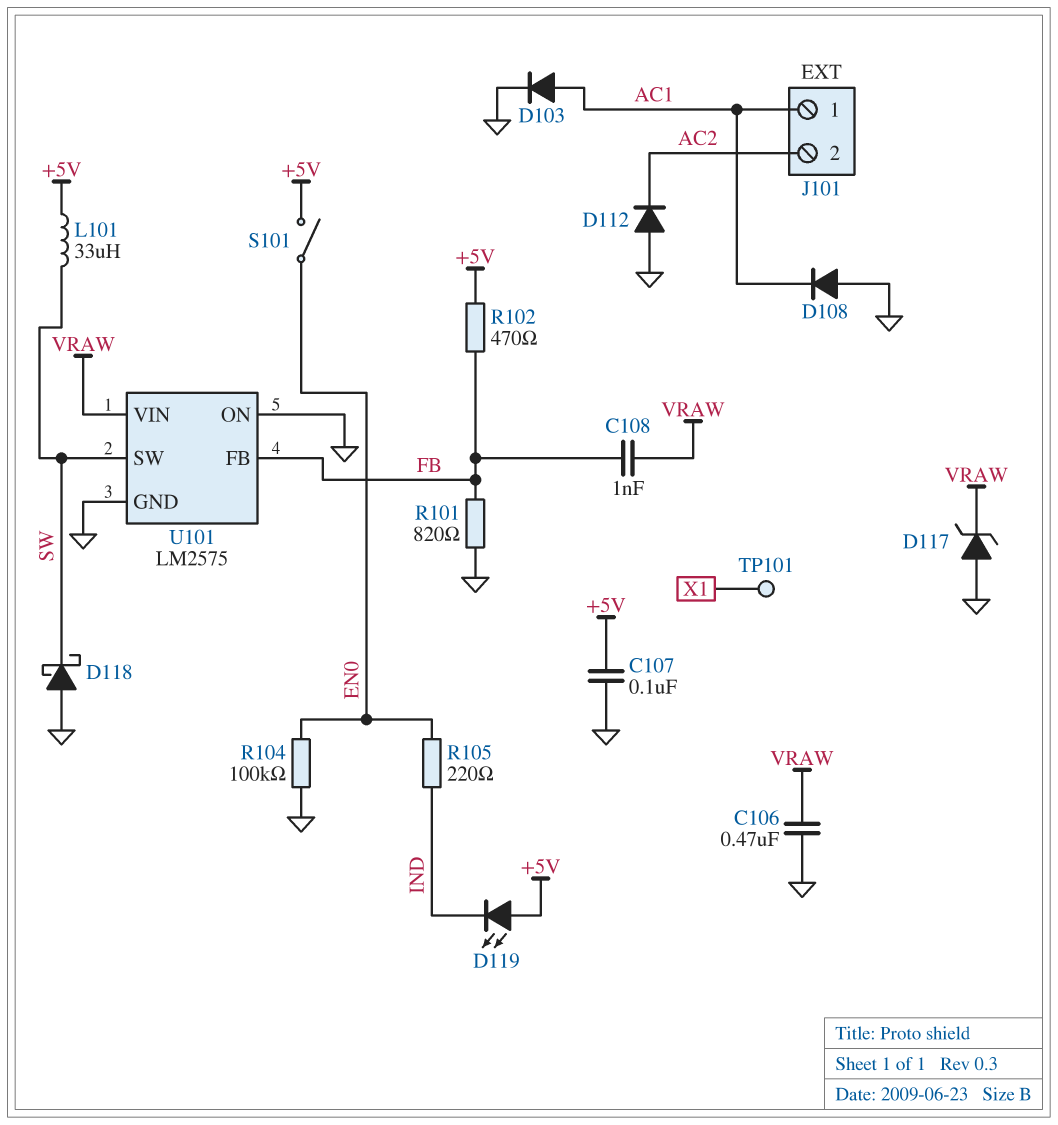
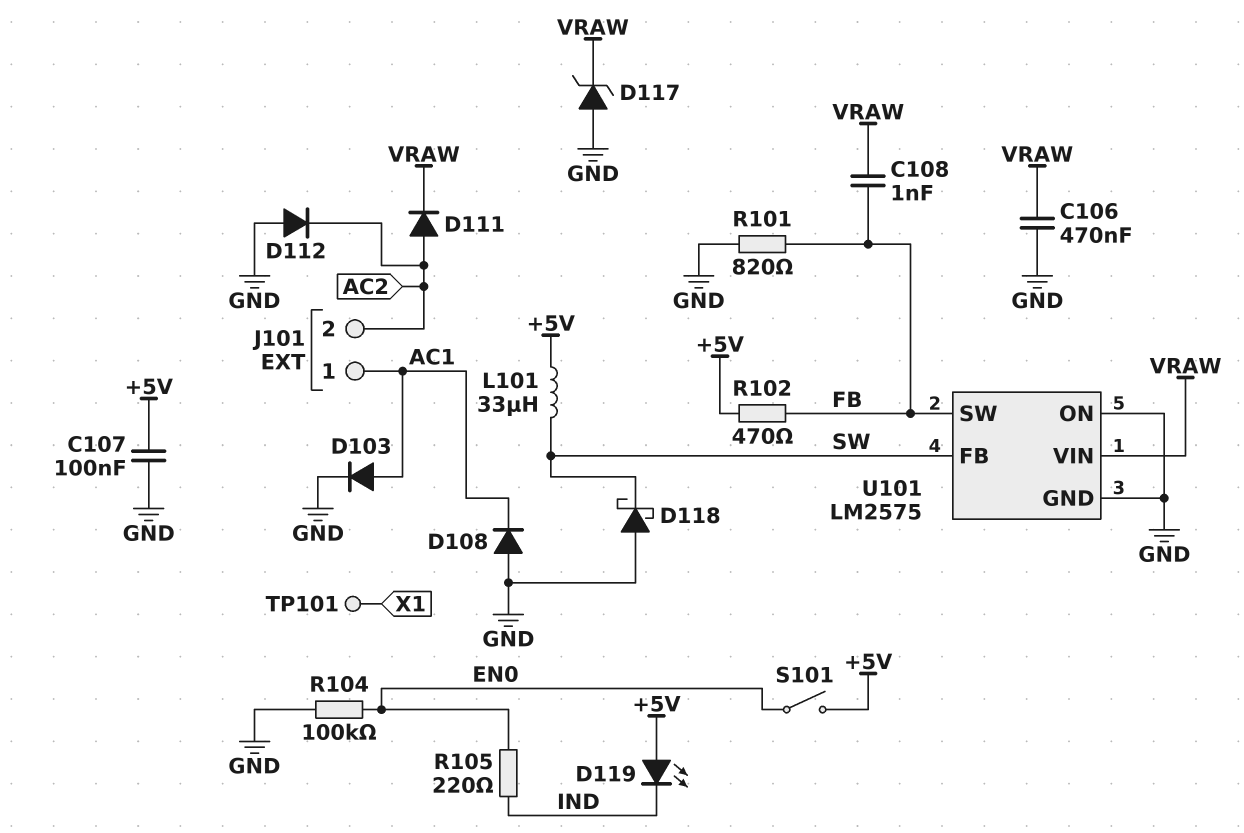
D111: none -> diode (A AC2, K VRAW)
U101 pin FB: FB -> SW
U101 pin SW: SW -> FB

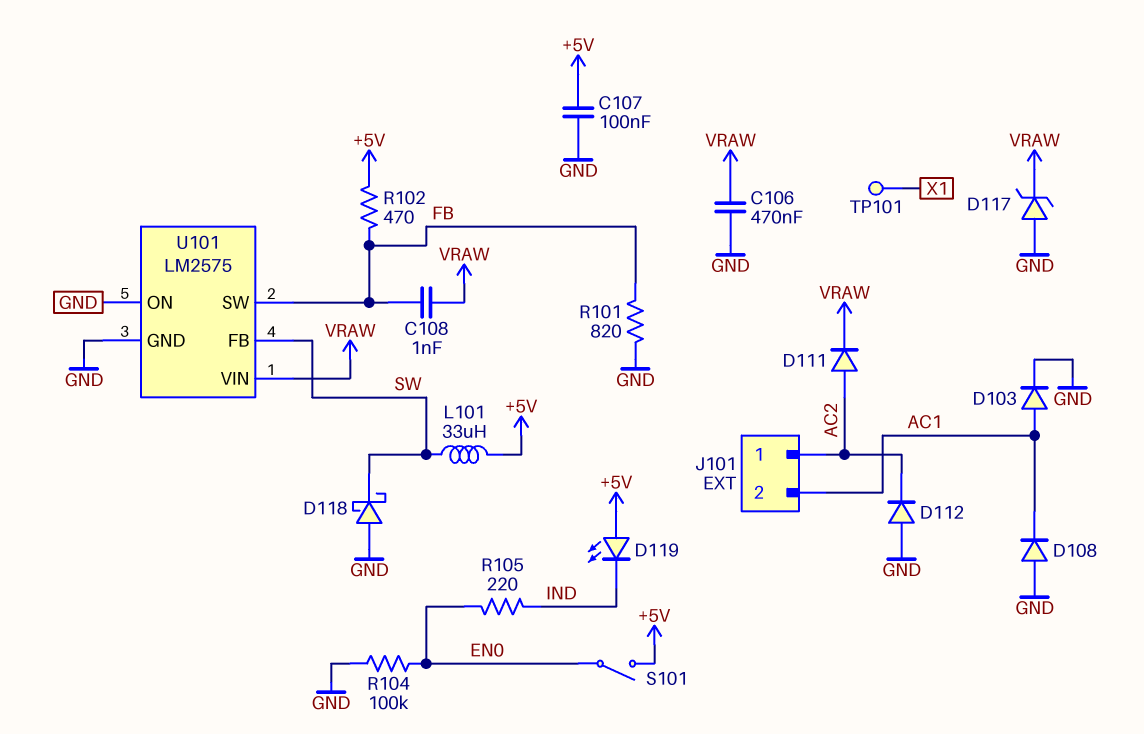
J101 pin 1: AC1 -> AC2
J101 pin 2: AC2 -> AC1

